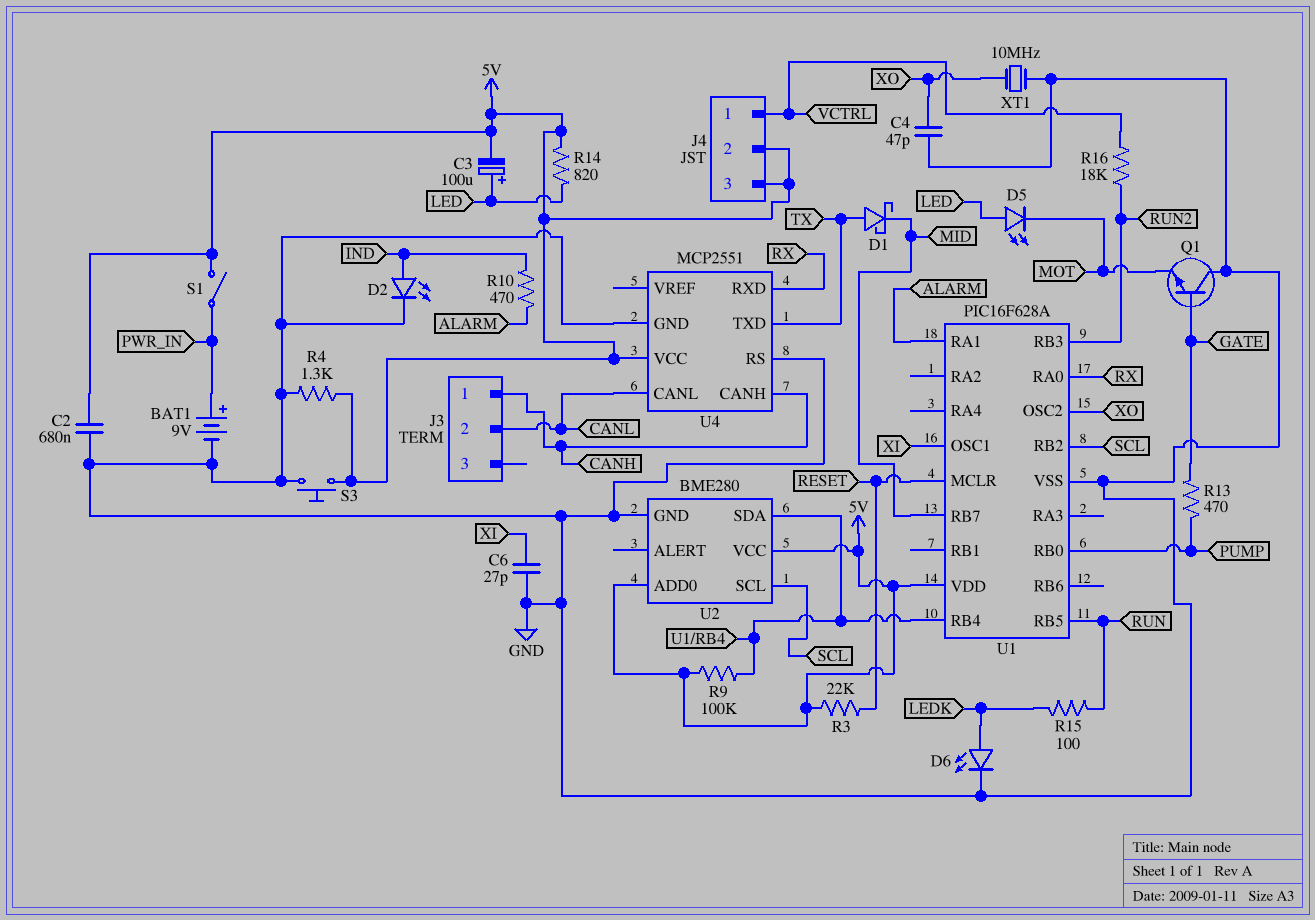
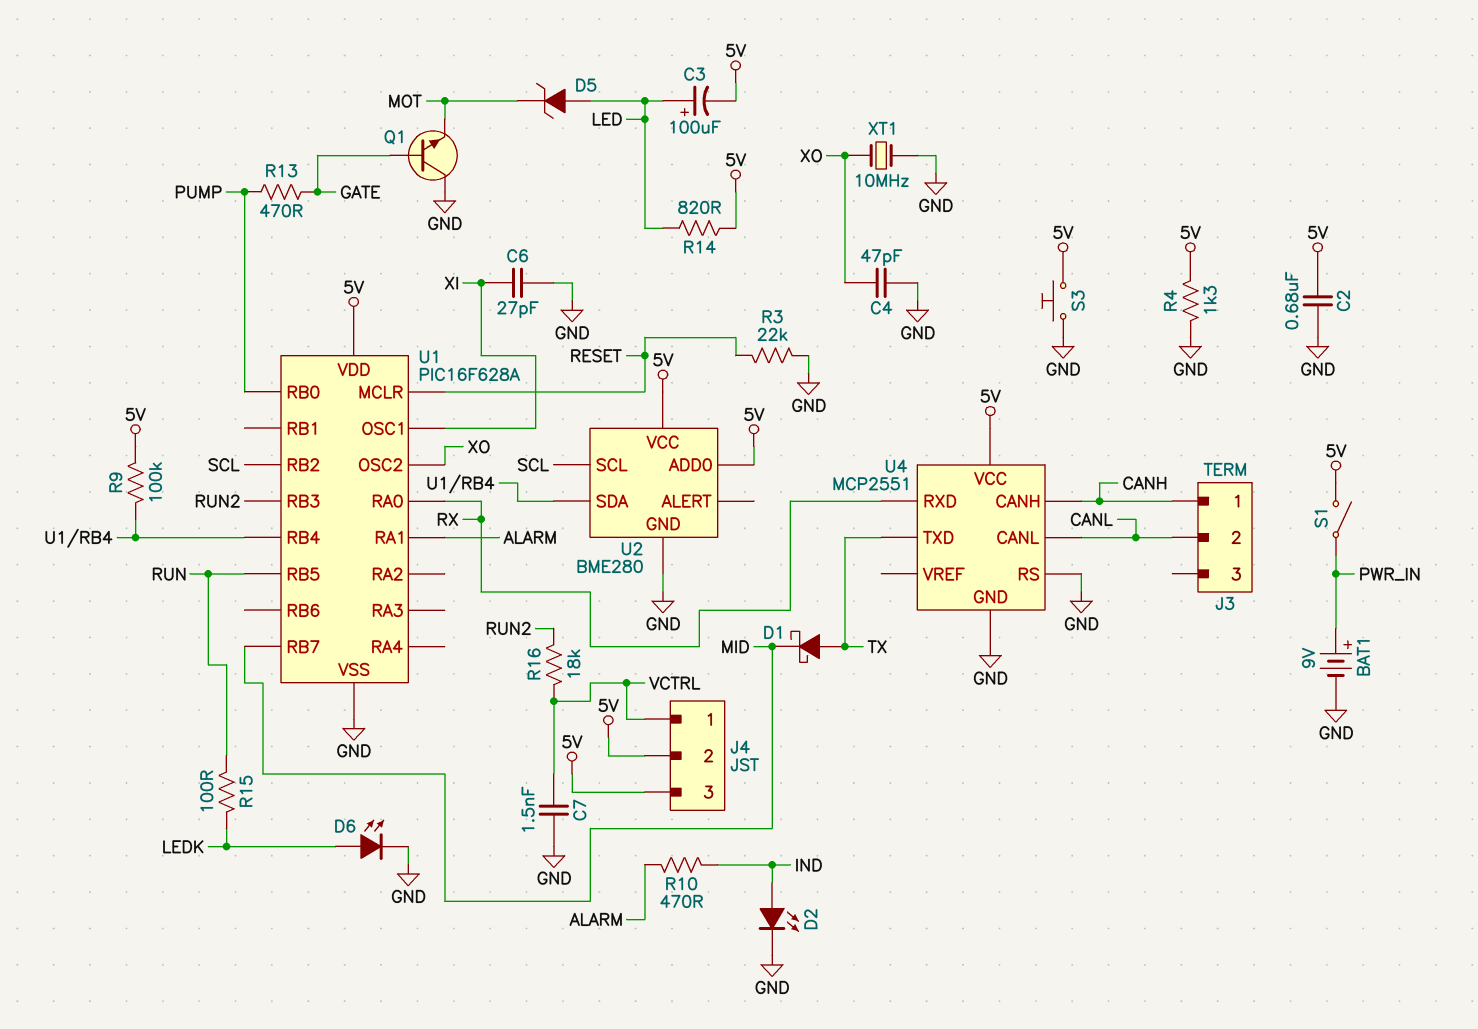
C7: none -> 1.5nF (GND, VCTRL)
D5: LED (A LED, K MOT) -> zener (A LED, K MOT)
R3: 22k (5V, RESET) -> 22k (GND, RESET)

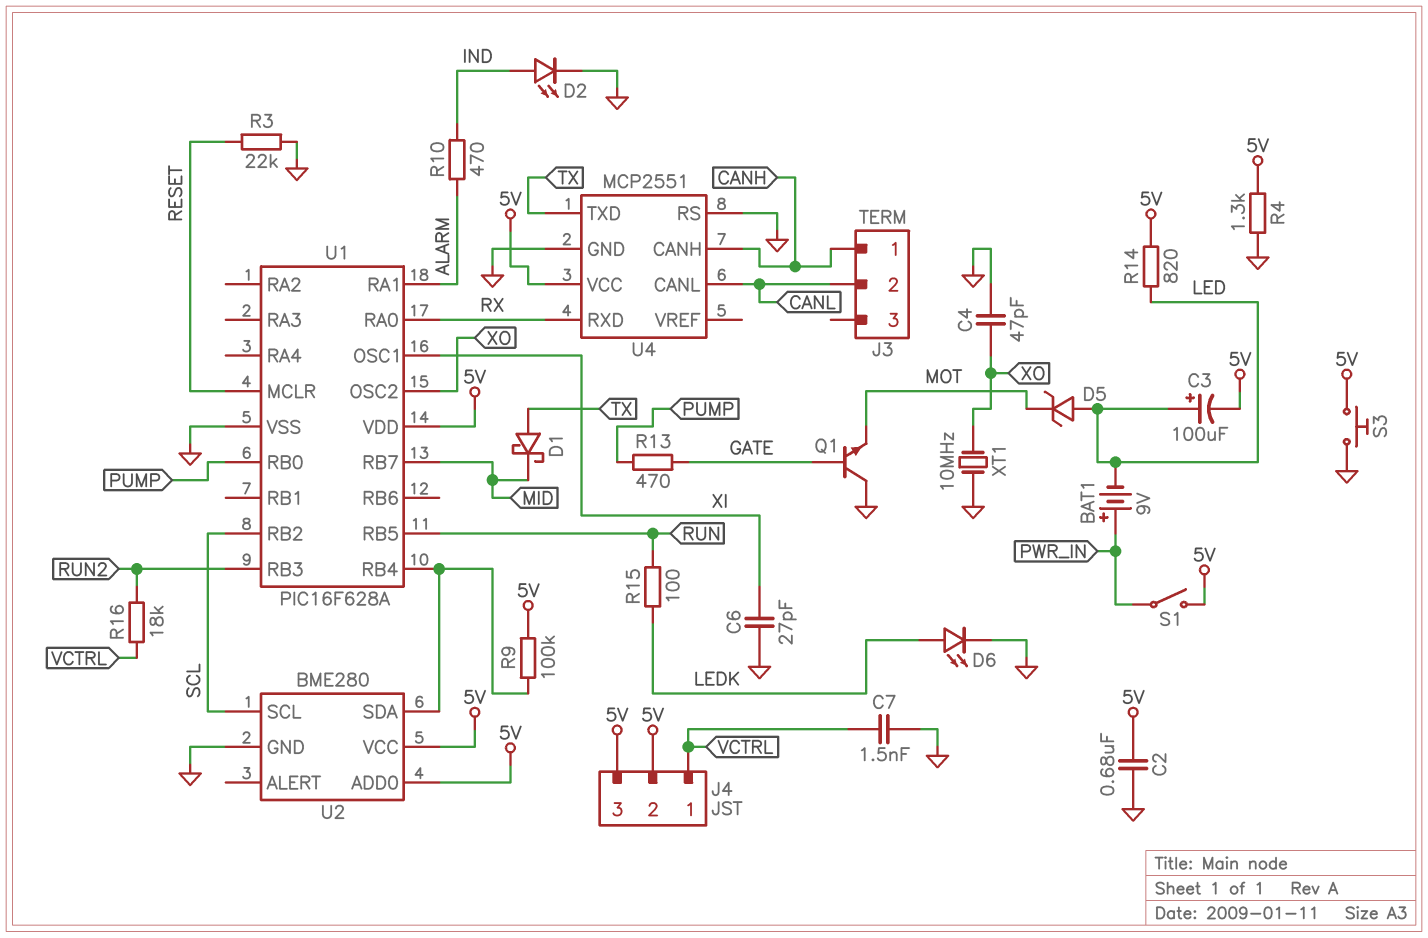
BAT1: 9V (plus PWR_IN, minus GND) -> 9V (plus PWR_IN, minus LED)

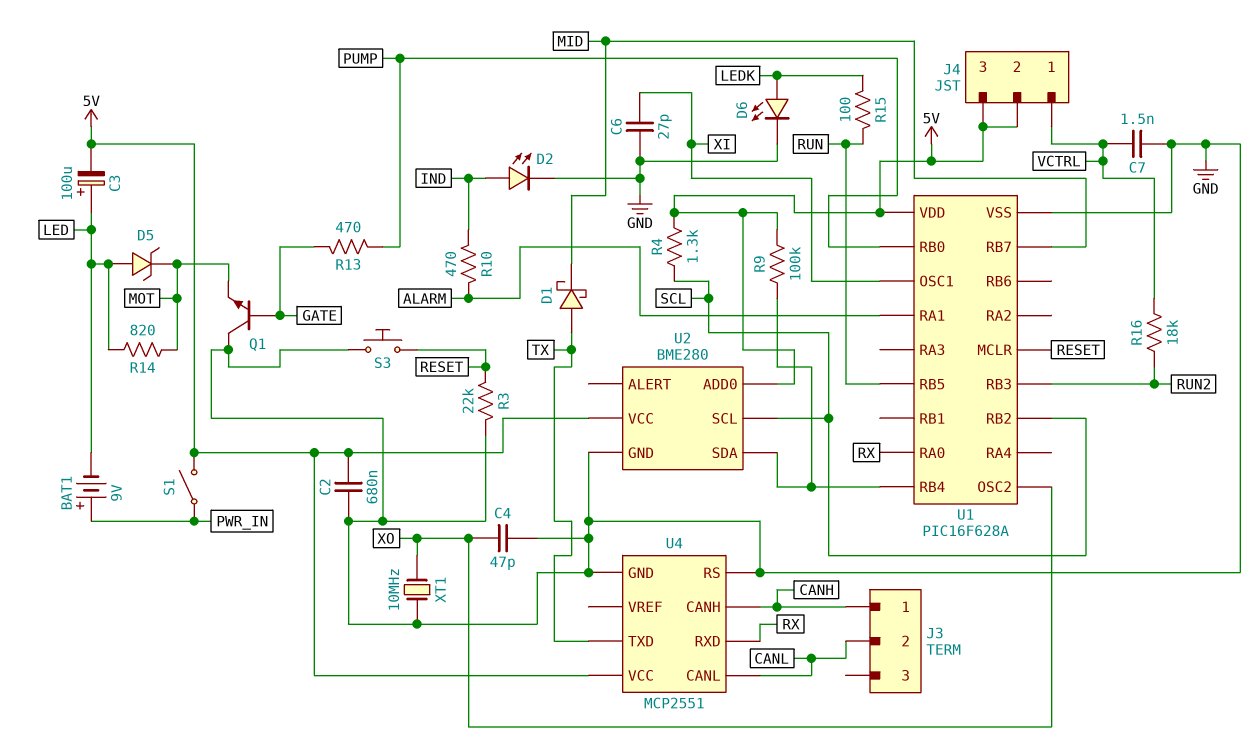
R4: 1.3k (5V, GND) -> 1.3k (5V, SCL)
R14: 820 (5V, LED) -> 820 (LED, MOT)
S3: button (5V, GND) -> button (GND, RESET)

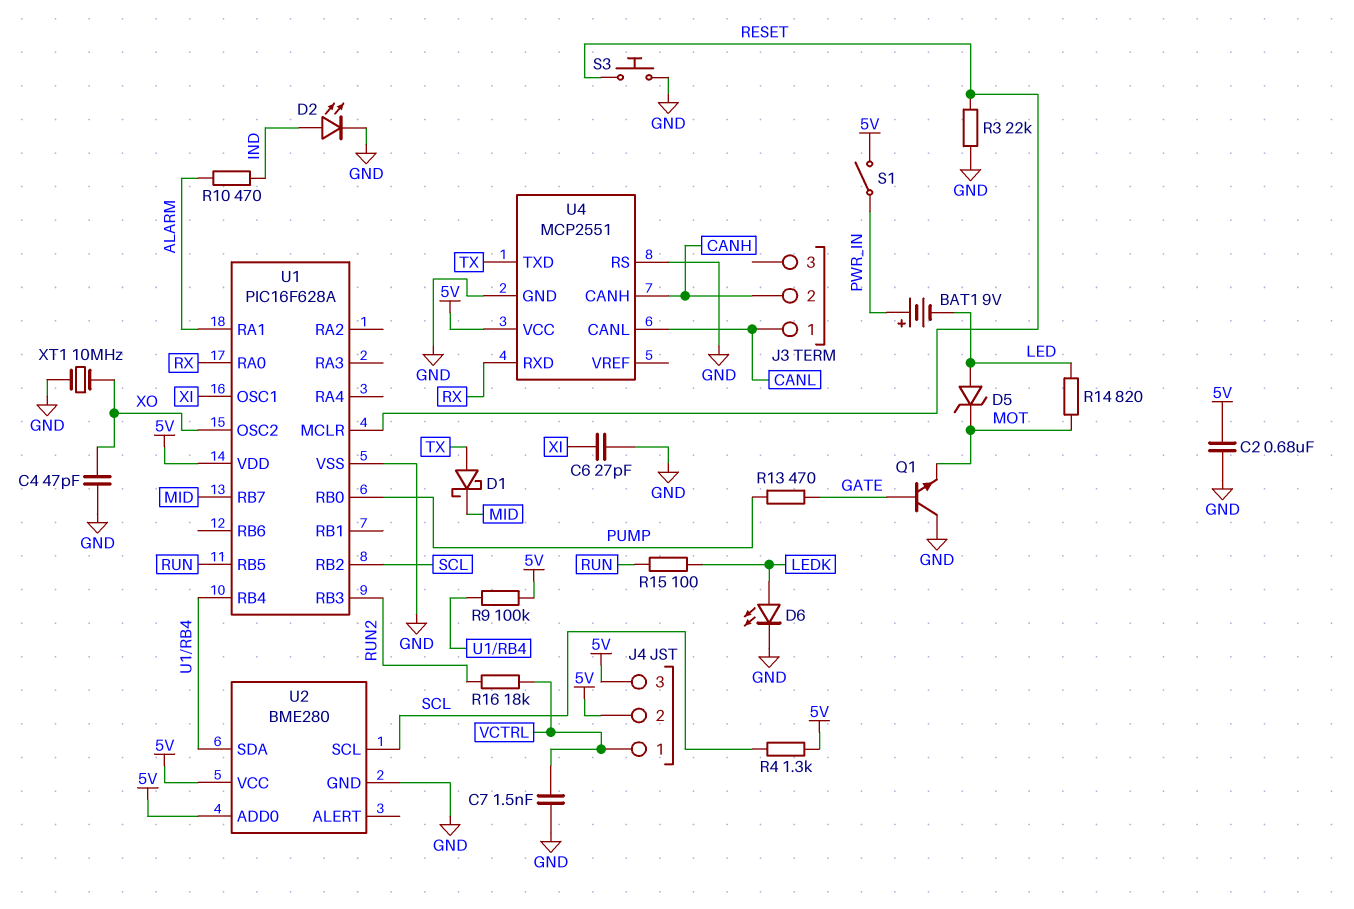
C3: 100uF (plus LED, minus 5V) -> none
J3 pin 1: CANH -> CANL
J3 pin 2: CANL -> CANH

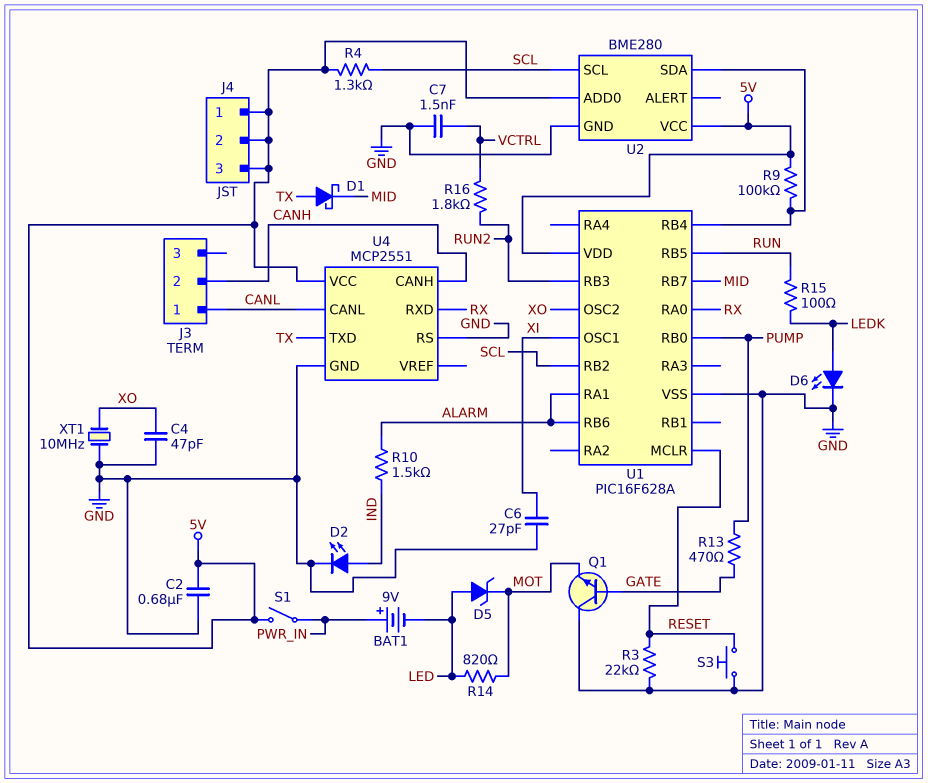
J4 pin 1: VCTRL -> 5V
R10: 470 (ALARM, IND) -> 1.5k (ALARM, IND)
R16: 18k (RUN2, VCTRL) -> 1.8k (RUN2, VCTRL)
U1 pin RB6: none -> ALARM

